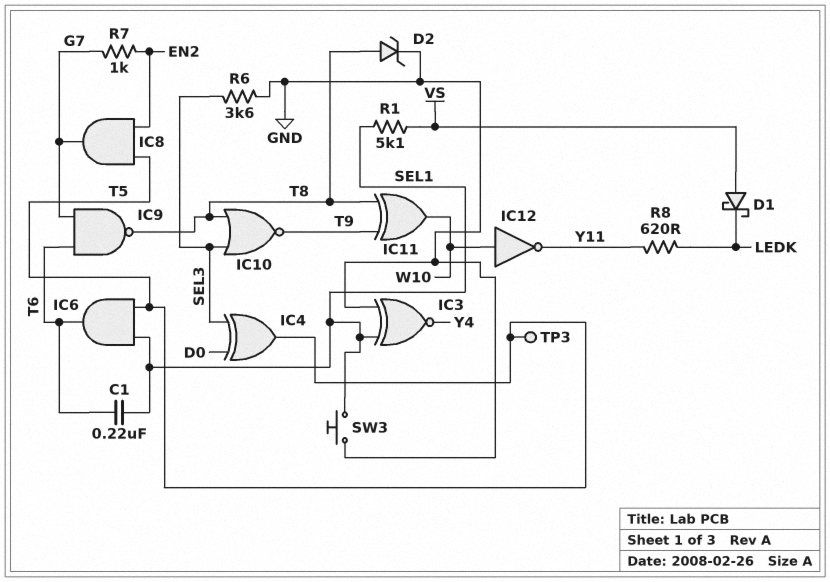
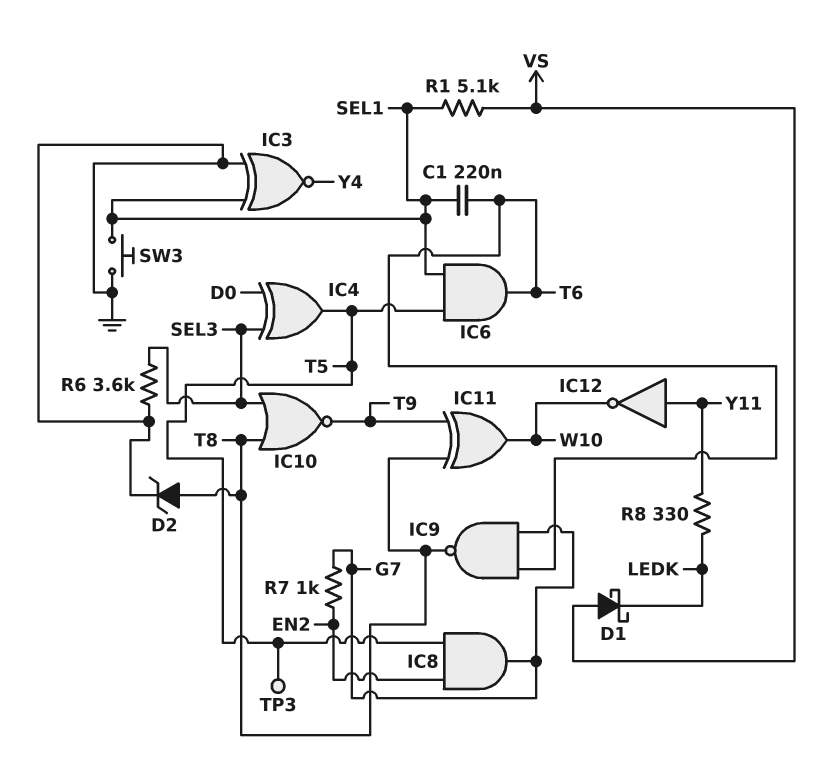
IC12: NOT (in W10, out Y11) -> NOT (in Y11, out W10)
R8: 620 (LEDK, Y11) -> 330 (LEDK, Y11)

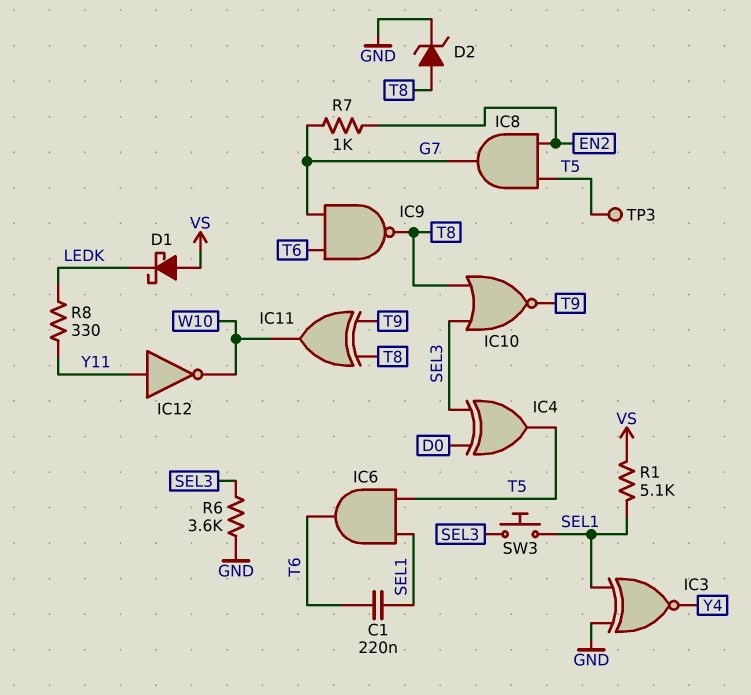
SW3: button (GND, SEL1) -> button (SEL1, SEL3)

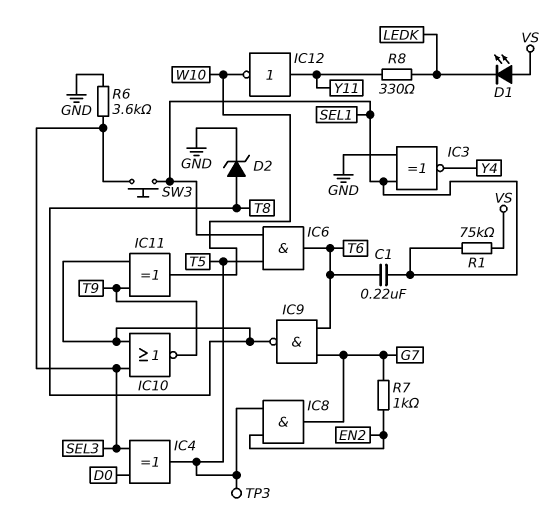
D1: schottky (A VS, K LEDK) -> LED (A VS, K LEDK)
R1: 5.1k (SEL1, VS) -> 75k (SEL1, VS)

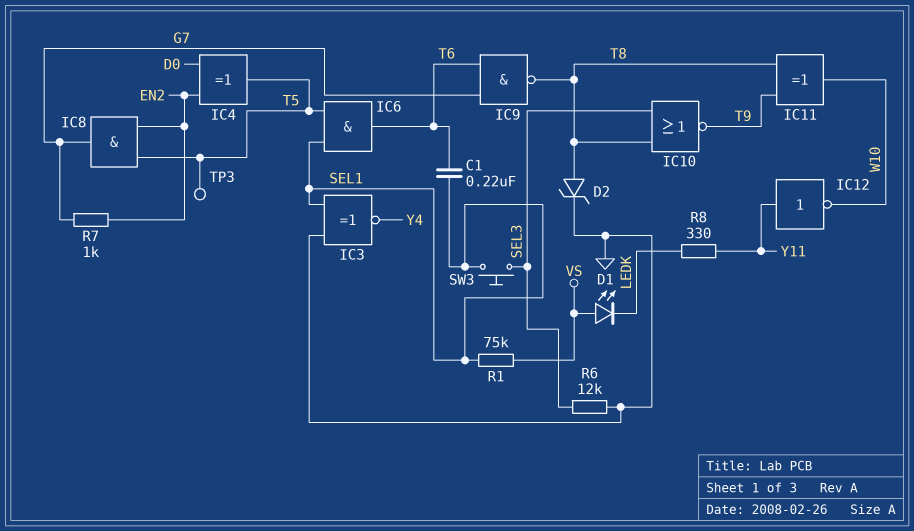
IC4: XOR (in D0, in SEL3, out T5) -> XOR (in D0, in EN2, out T5)
R6: 3.6k (GND, SEL3) -> 12k (GND, SEL3)

